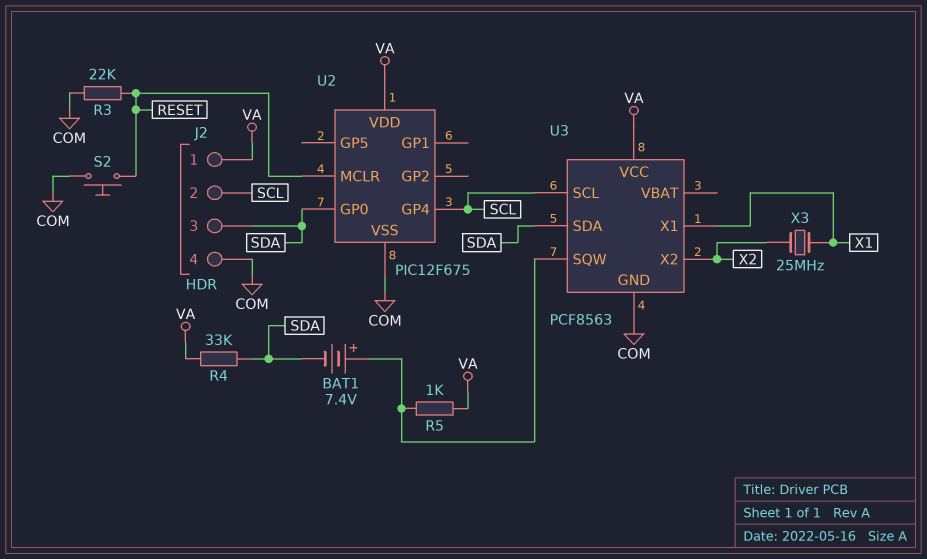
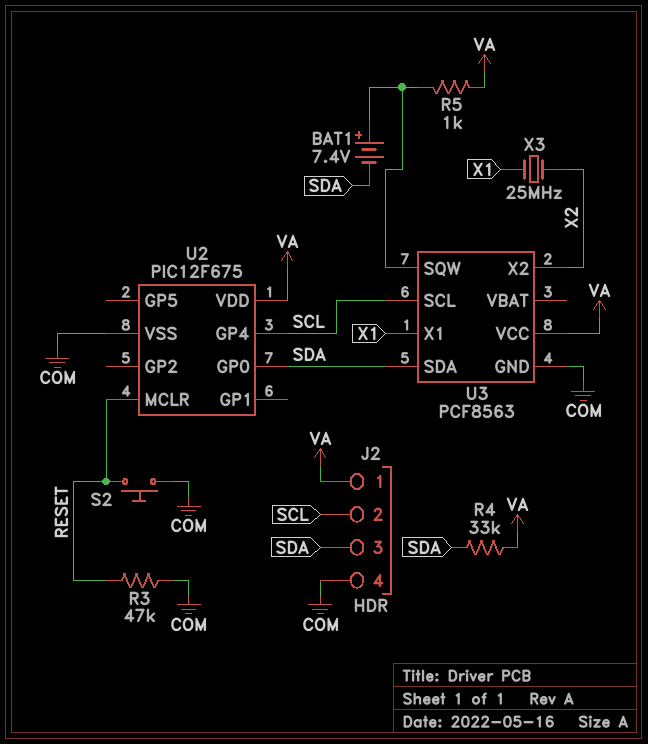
R3: 22k (COM, RESET) -> 47k (COM, RESET)

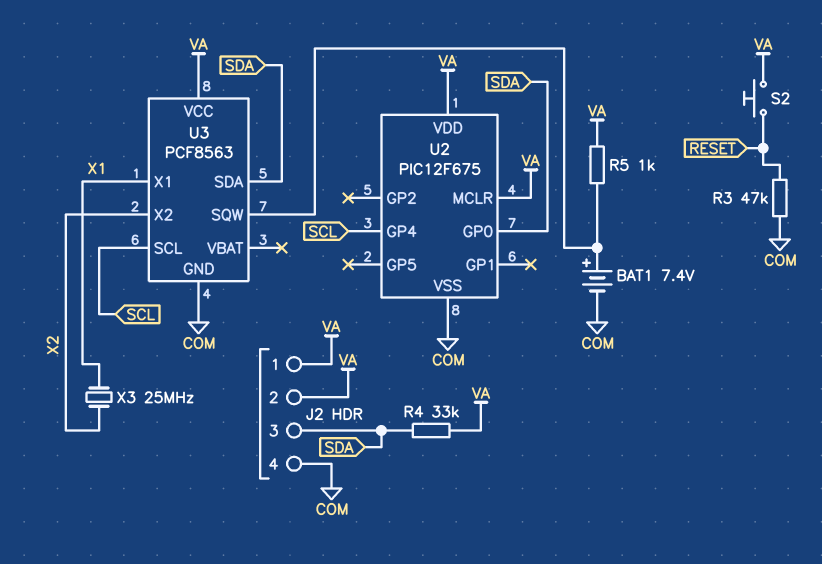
BAT1: 7.4V (plus U3/SQW, minus SDA) -> 7.4V (plus U3/SQW, minus COM)
J2 pin 2: SCL -> VA
S2: button (COM, RESET) -> button (RESET, VA)
U2 pin MCLR: RESET -> VA

